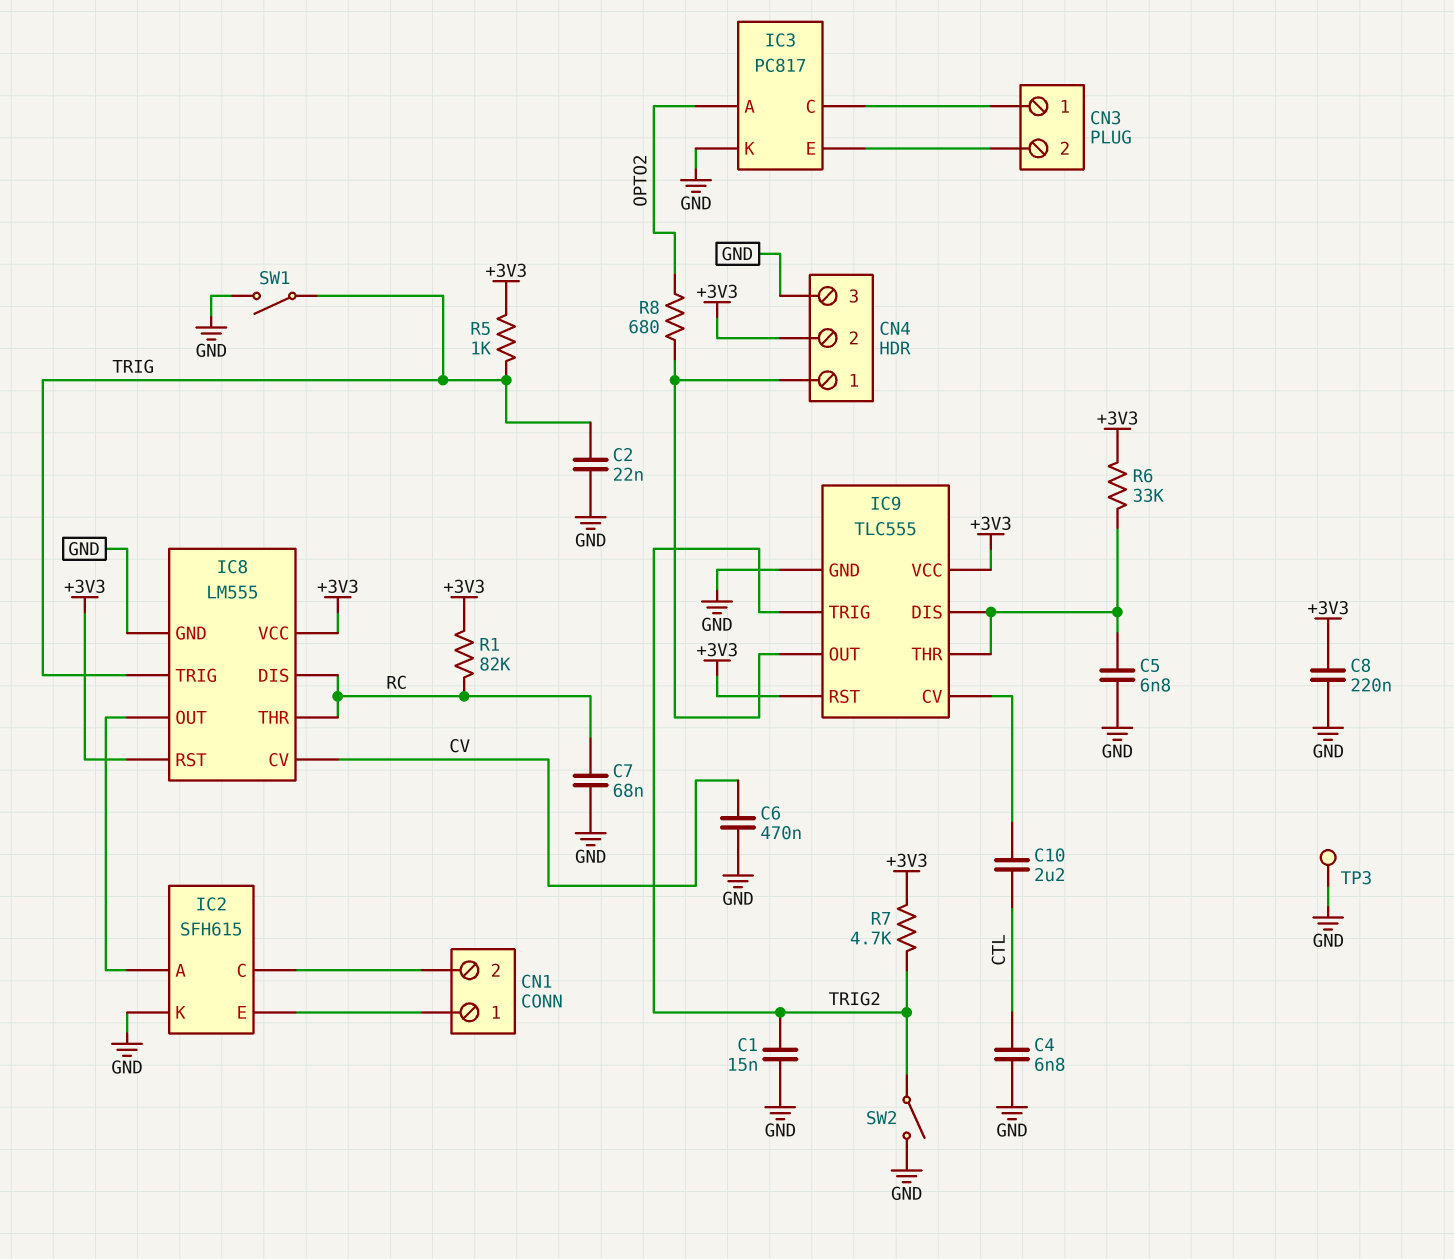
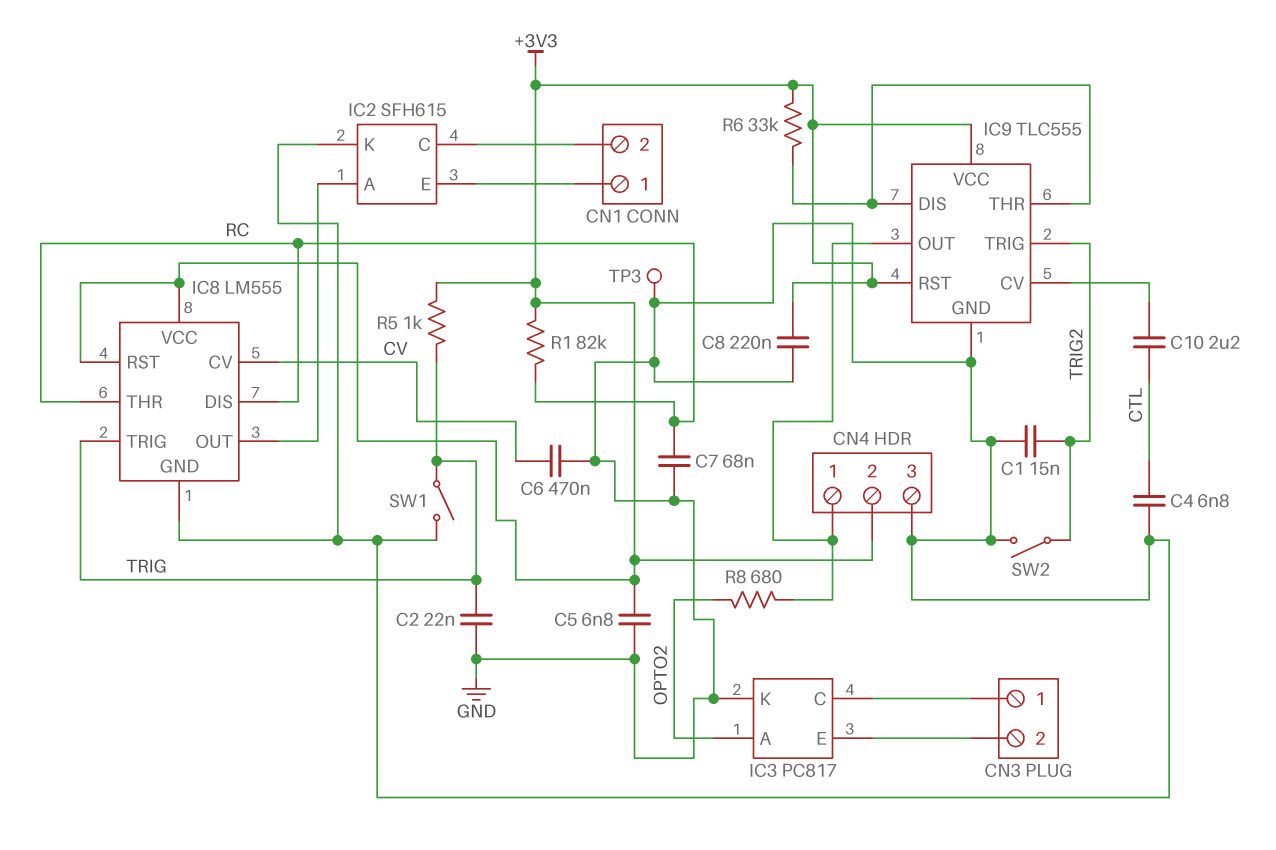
C5: 6.8nF (GND, IC9/DIS) -> 6.8nF (+3V3, GND)
R7: 4.7k (+3V3, TRIG2) -> none

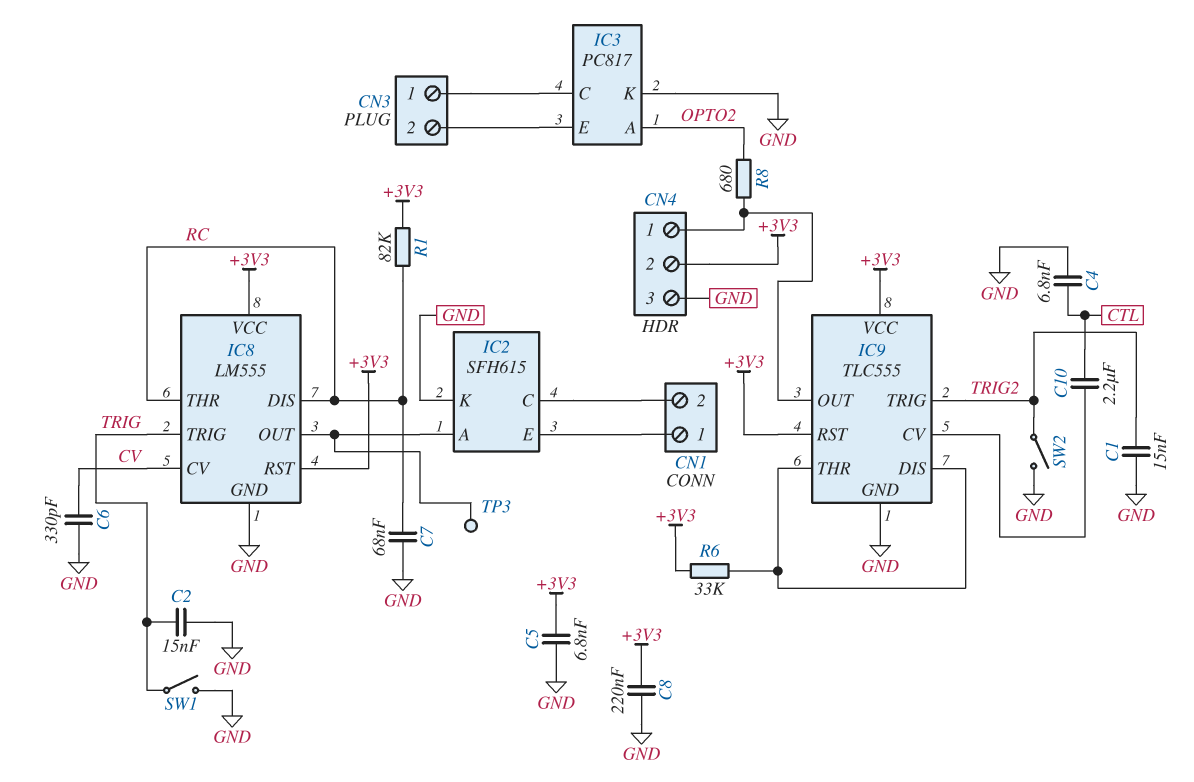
C2: 22nF (GND, TRIG) -> 15nF (GND, TRIG)
C6: 470nF (CV, GND) -> 330pF (CV, GND)
R5: 1k (+3V3, TRIG) -> none
TP3: test point (GND) -> test point (IC2/A)

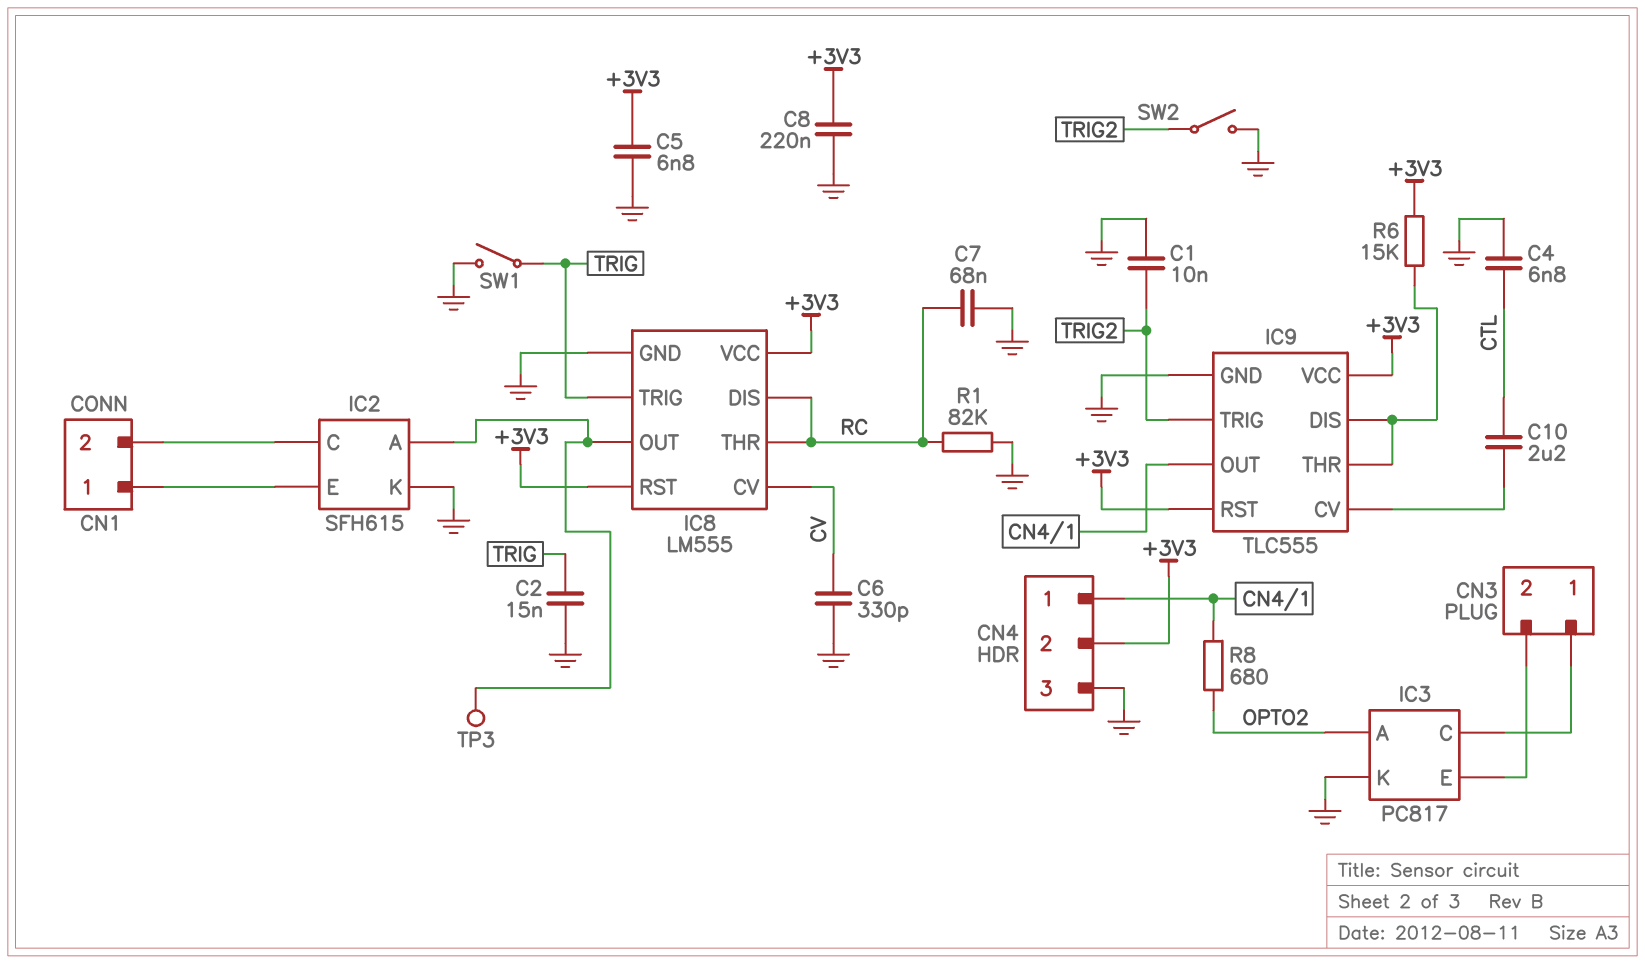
C1: 15nF (GND, TRIG2) -> 10nF (GND, TRIG2)
R1: 82k (+3V3, RC) -> 82k (GND, RC)
R6: 33k (+3V3, IC9/DIS) -> 15k (+3V3, IC9/DIS)

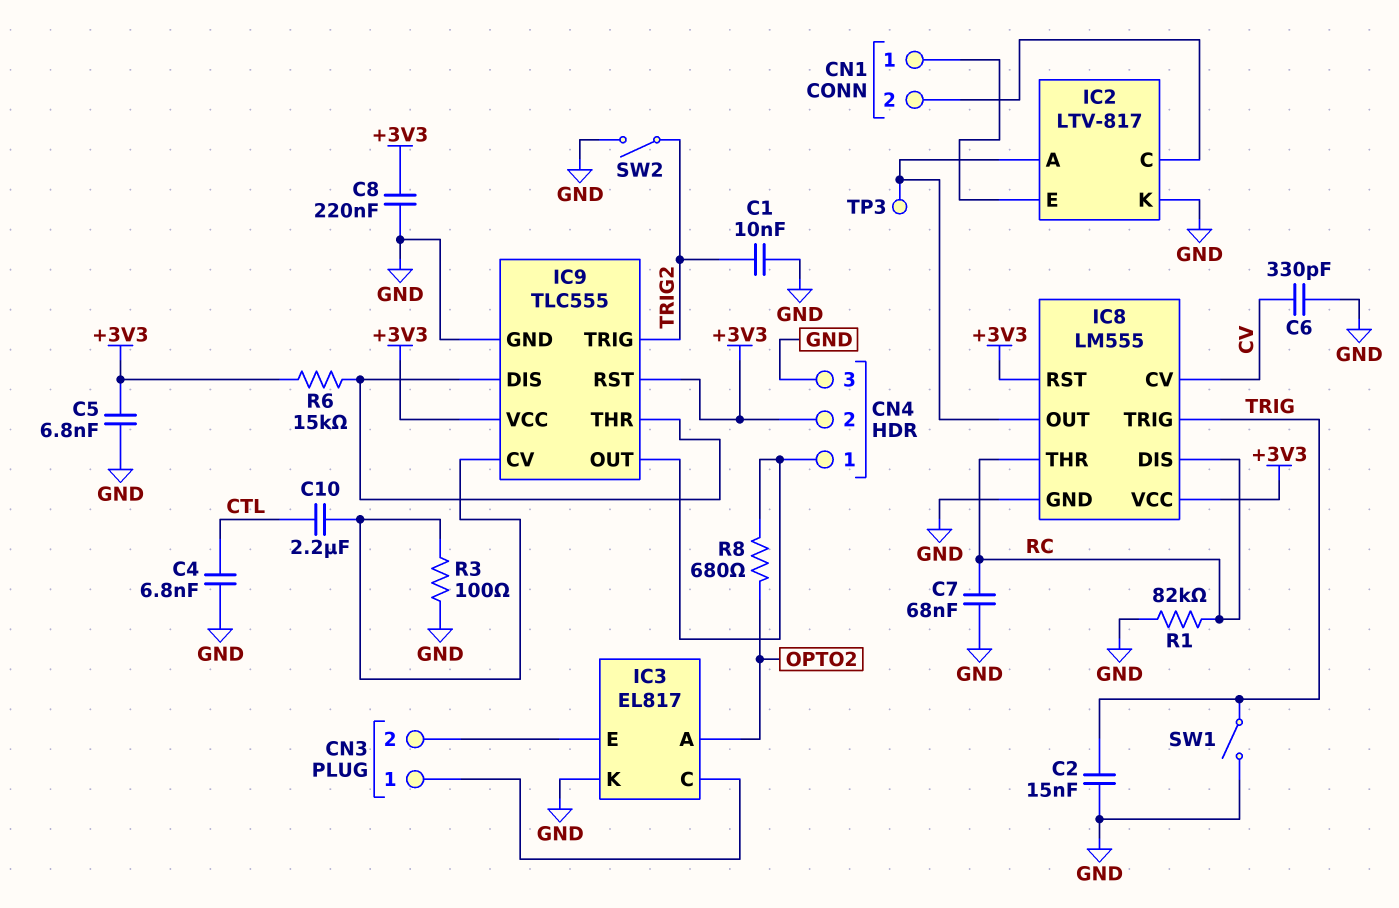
IC2: SFH615 -> LTV-817
IC3: PC817 -> EL817
R3: none -> 100 (GND, IC9/CV)

